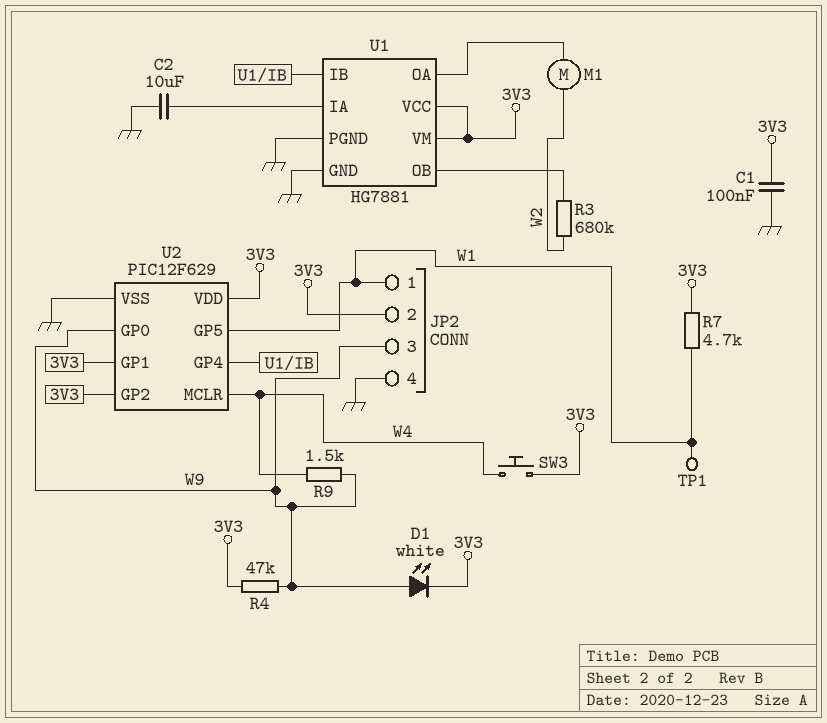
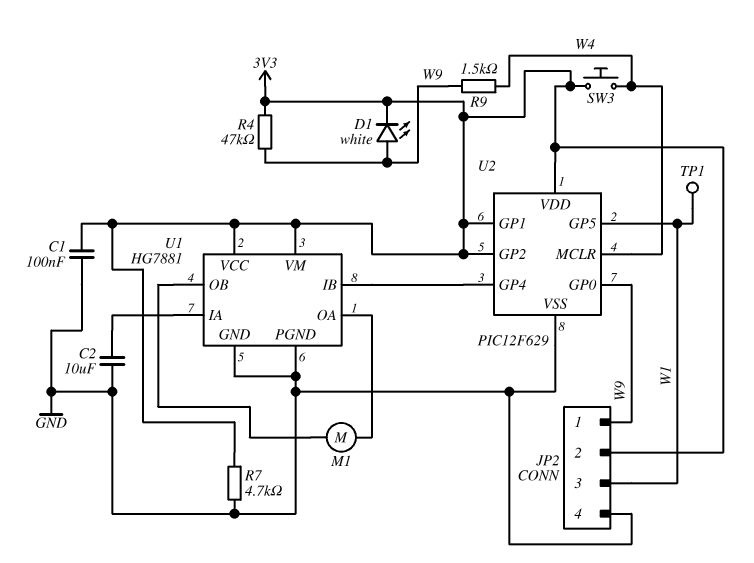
JP2 pin 1: W1 -> W9
JP2 pin 3: W9 -> W1
M1: motor (U1/OA, W2) -> motor (U1/OA, U1/OB)
R3: 680k (U1/OB, W2) -> none
R7: 4.7k (3V3, W1) -> 4.7k (3V3, GND)

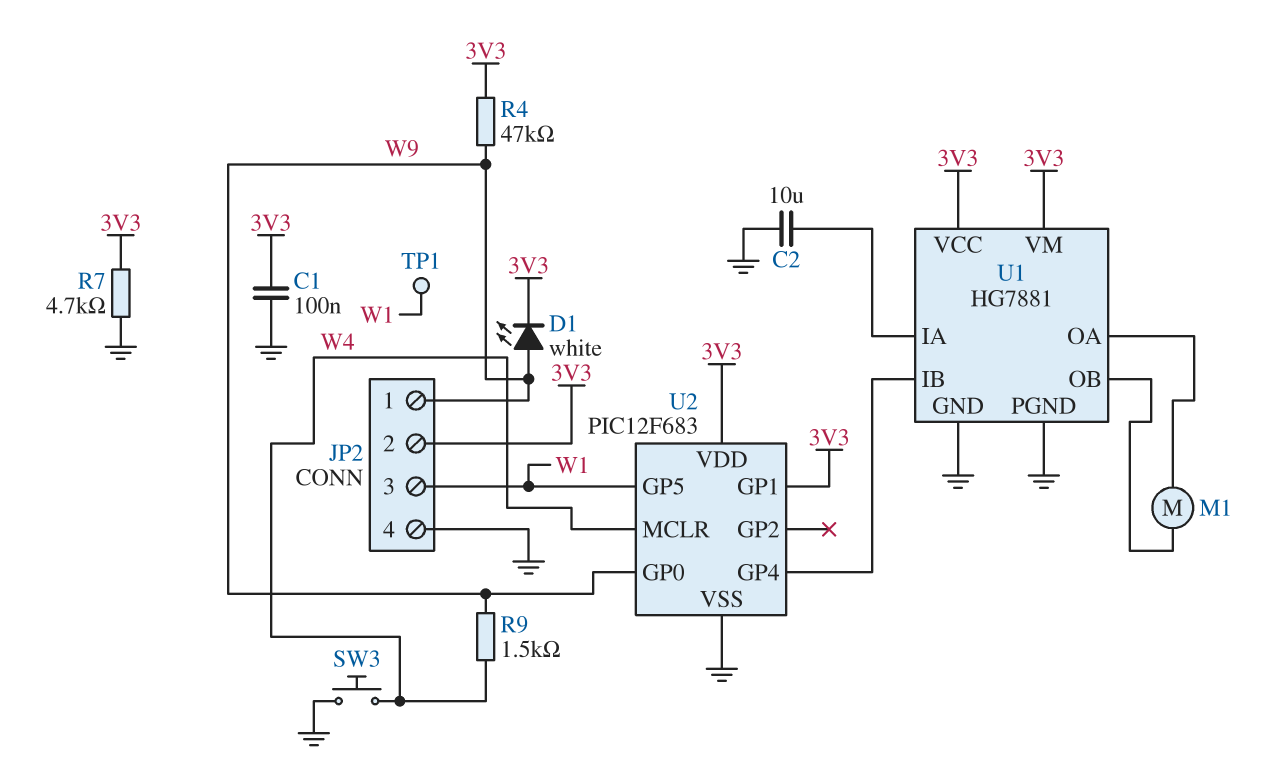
SW3: button (3V3, W4) -> button (GND, W4)
U2: PIC12F629 -> PIC12F683
U2 pin GP2: 3V3 -> none

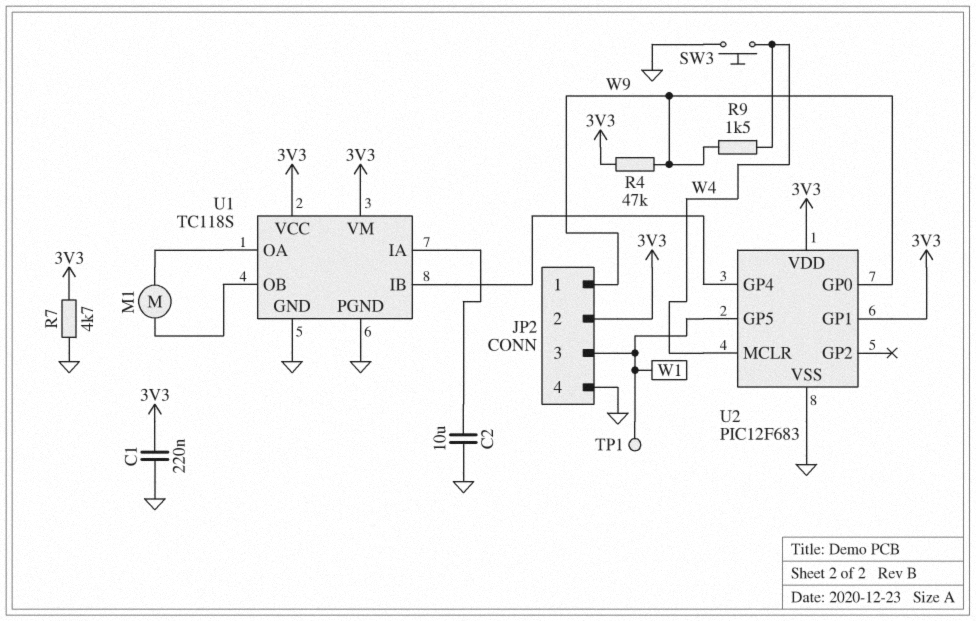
C1: 100nF (3V3, GND) -> 220nF (3V3, GND)
D1: LED white (A W9, K 3V3) -> none
U1: HG7881 -> TC118S

